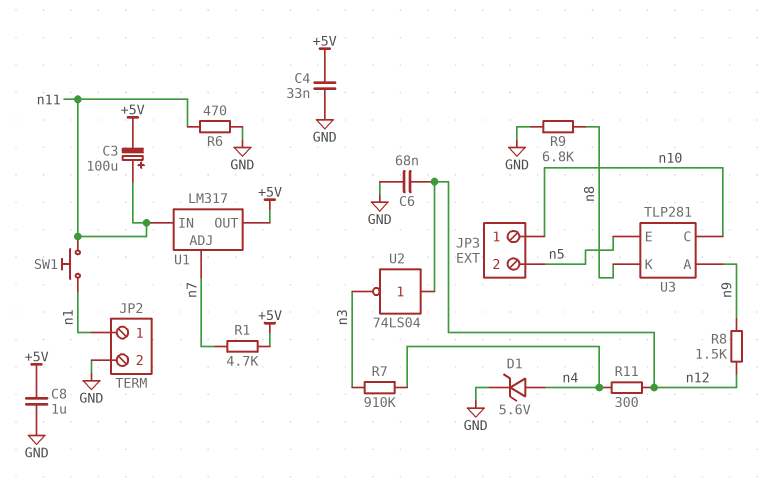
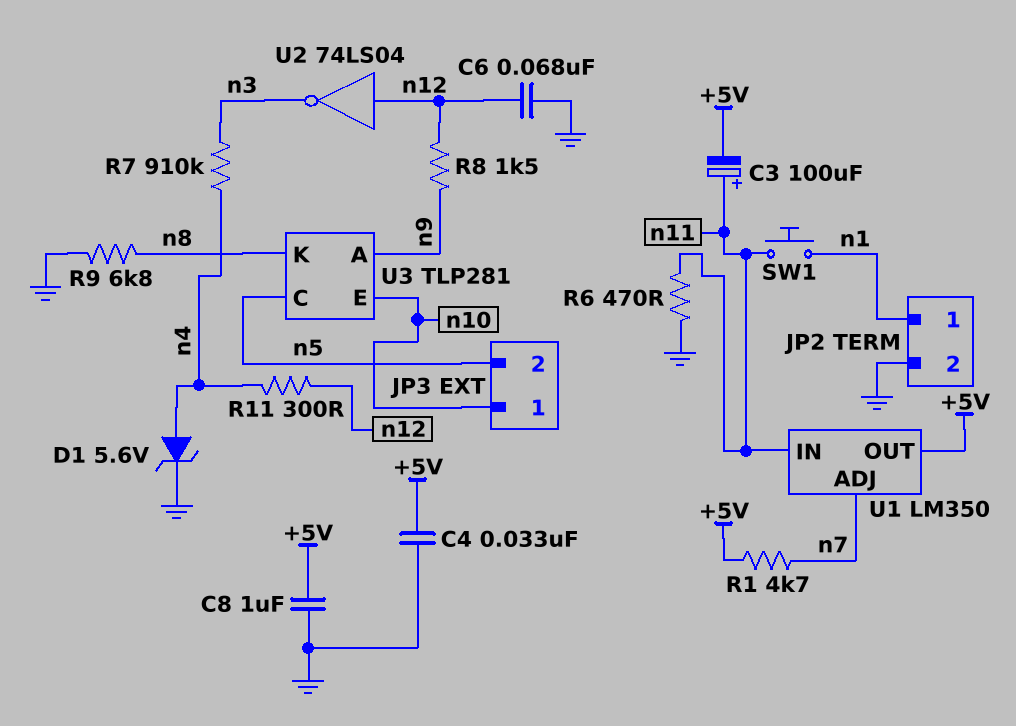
U1: LM317 -> LM350
U3 pin C: n10 -> n5
U3 pin E: n5 -> n10

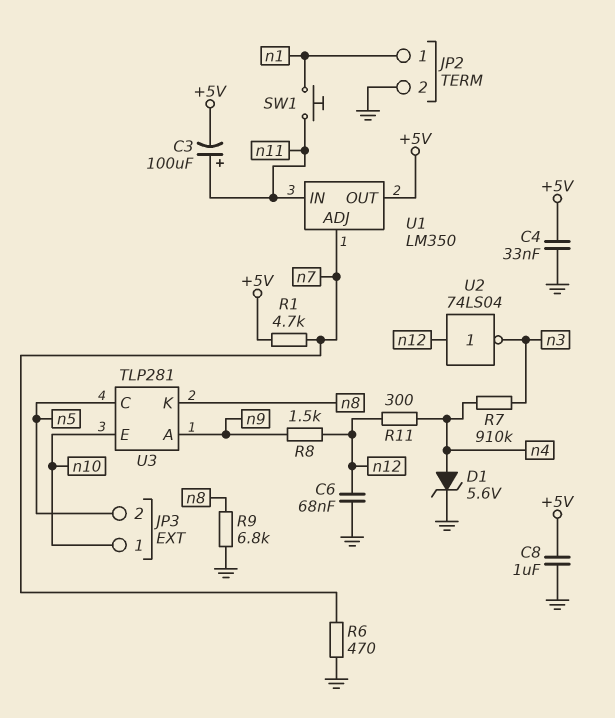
R6: 470 (GND, n11) -> 470 (GND, n7)

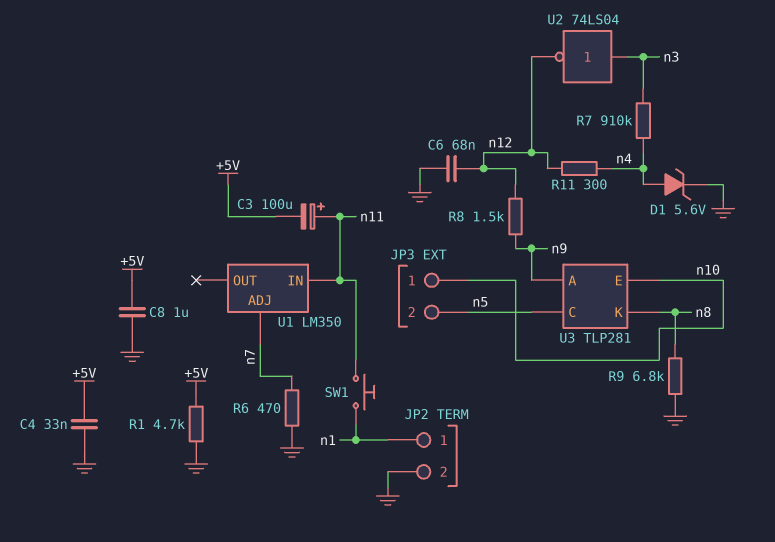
R1: 4.7k (+5V, n7) -> 4.7k (+5V, GND)
U1 pin OUT: +5V -> none
U2: NOT 74LS04 (in n12, out n3) -> NOT 74LS04 (in n3, out n12)

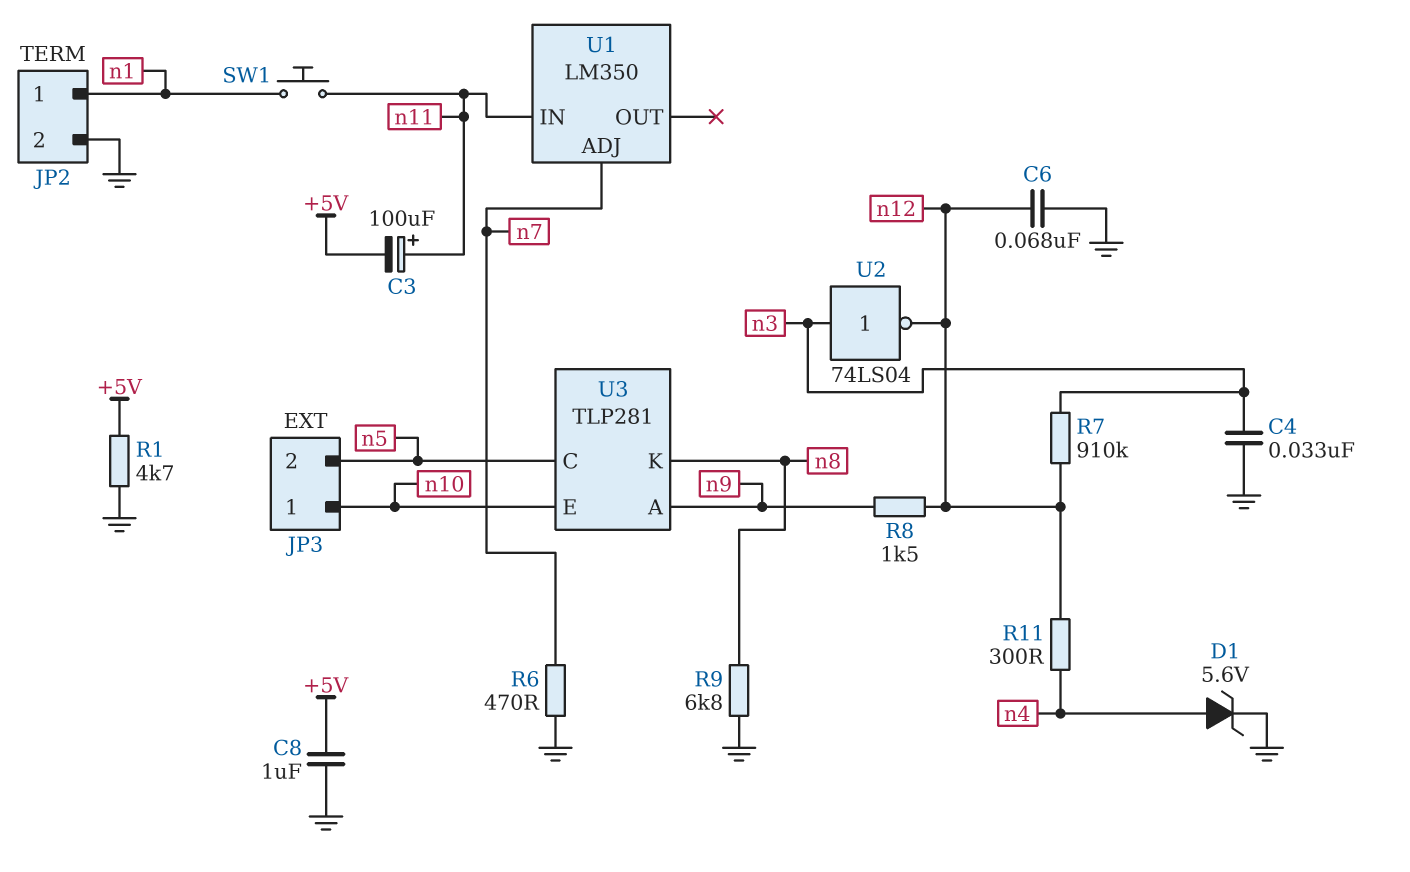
C4: 33nF (+5V, GND) -> 33nF (GND, n3)
R7: 910k (n3, n4) -> 910k (n3, n12)

